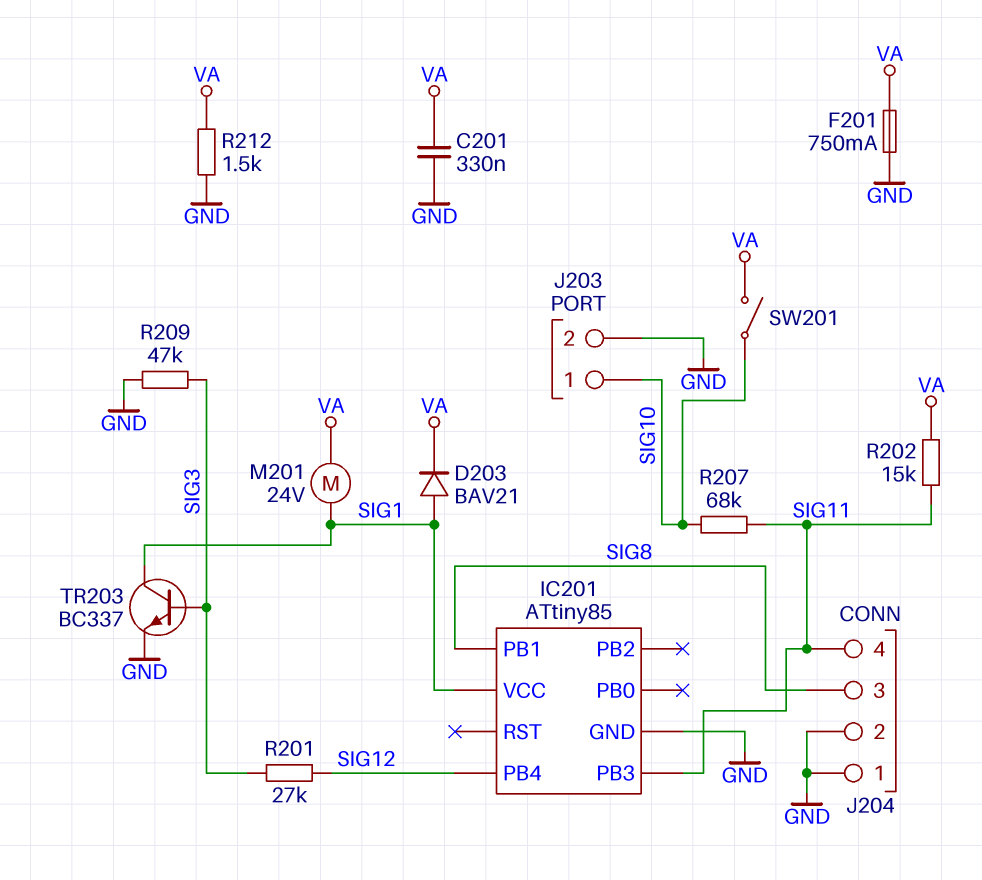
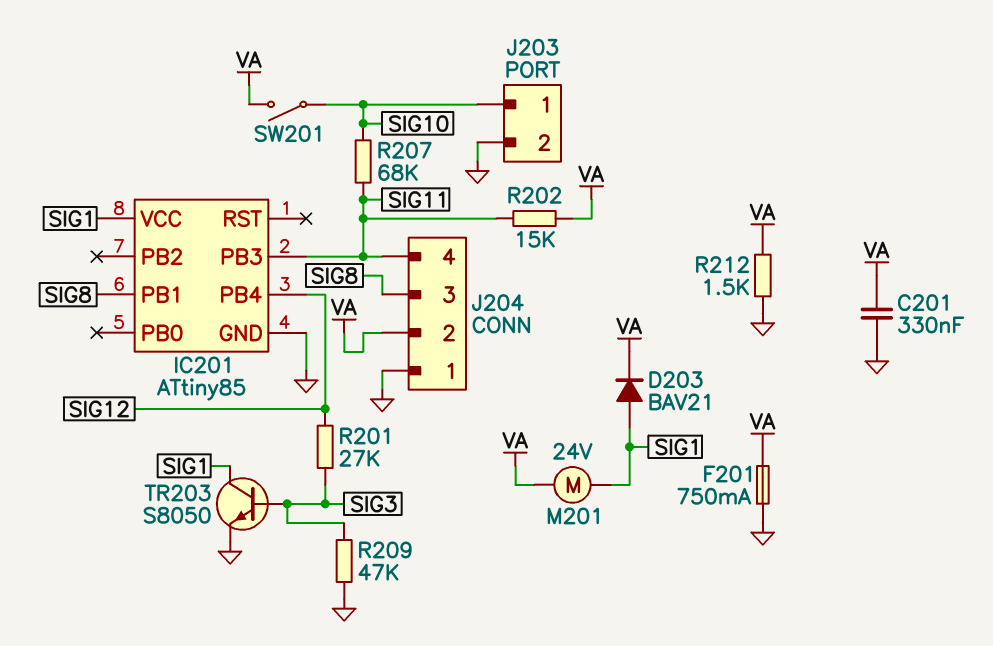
J204 pin 2: GND -> VA
TR203: NPN BC337 (B SIG3, C SIG1, E GND) -> NPN S8050 (B SIG3, C SIG1, E GND)

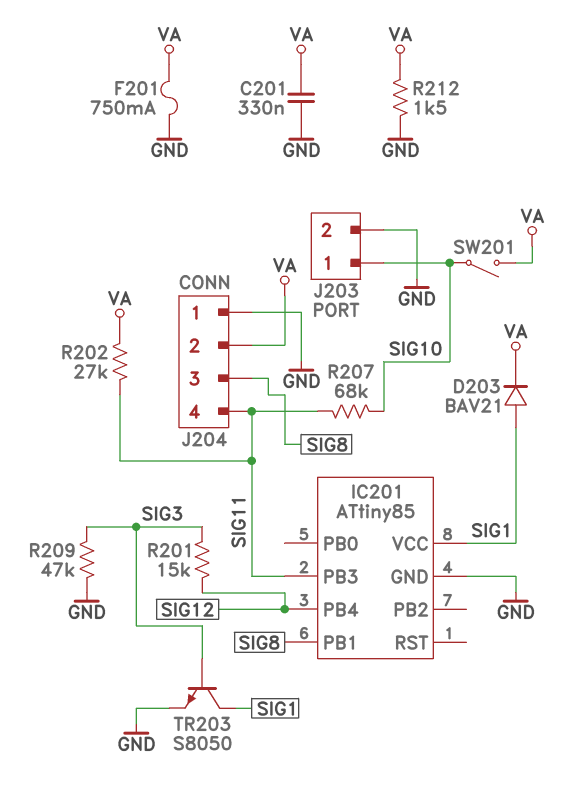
M201: motor 24V (SIG1, VA) -> none
R201: 27k (SIG3, SIG12) -> 15k (SIG3, SIG12)
R202: 15k (SIG11, VA) -> 27k (SIG11, VA)

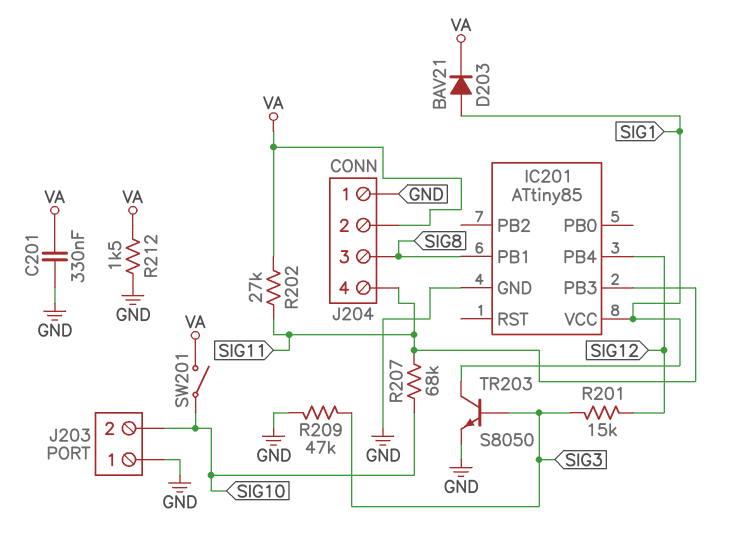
F201: 750mA (GND, VA) -> none
J203 pin 1: SIG10 -> GND
J203 pin 2: GND -> SIG10

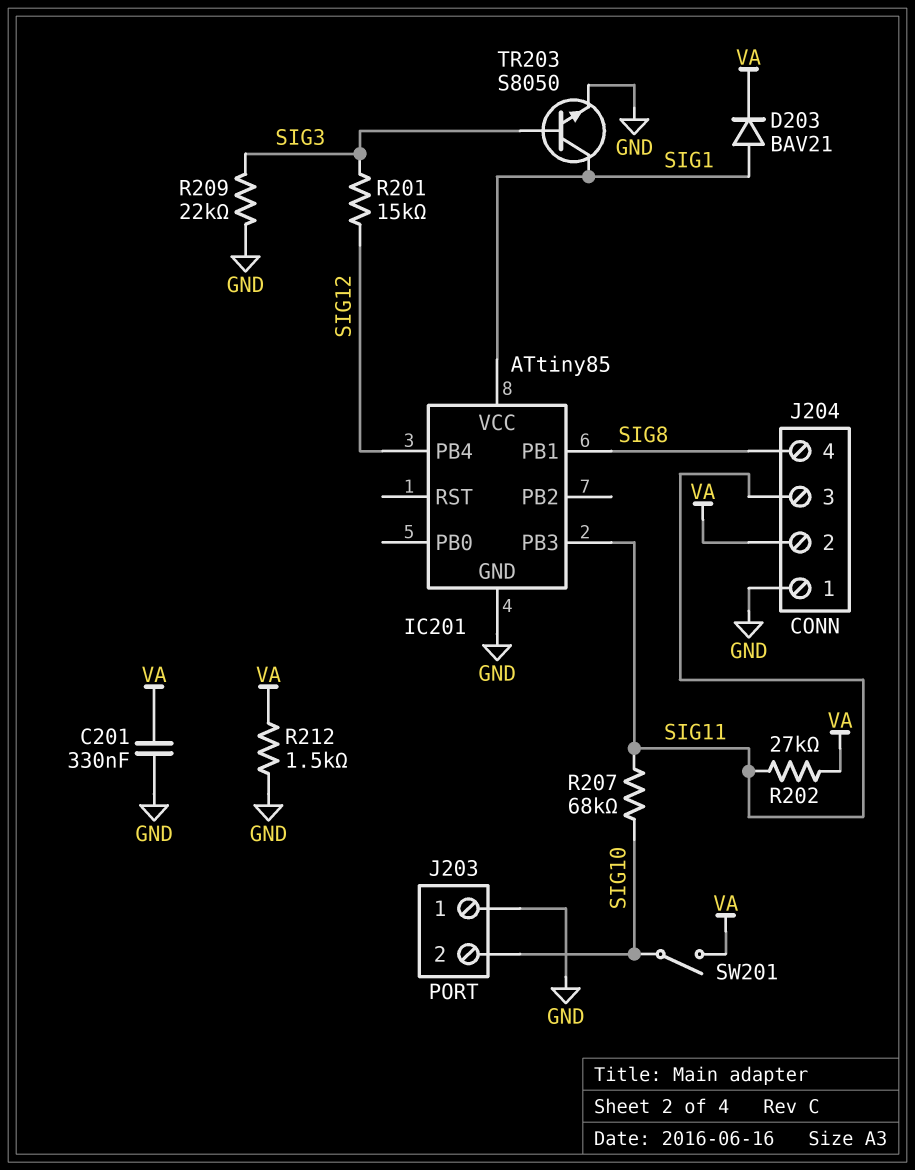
J204 pin 3: SIG8 -> SIG11
J204 pin 4: SIG11 -> SIG8
R209: 47k (GND, SIG3) -> 22k (GND, SIG3)

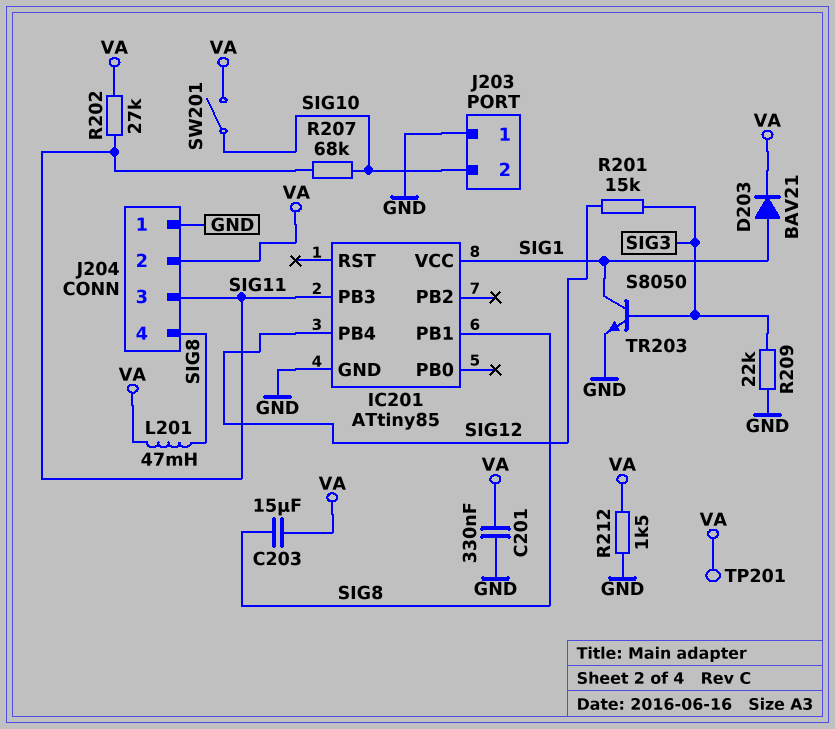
C203: none -> 15uF (SIG8, VA)
L201: none -> 47mH (SIG8, VA)
TP201: none -> test point (VA)

